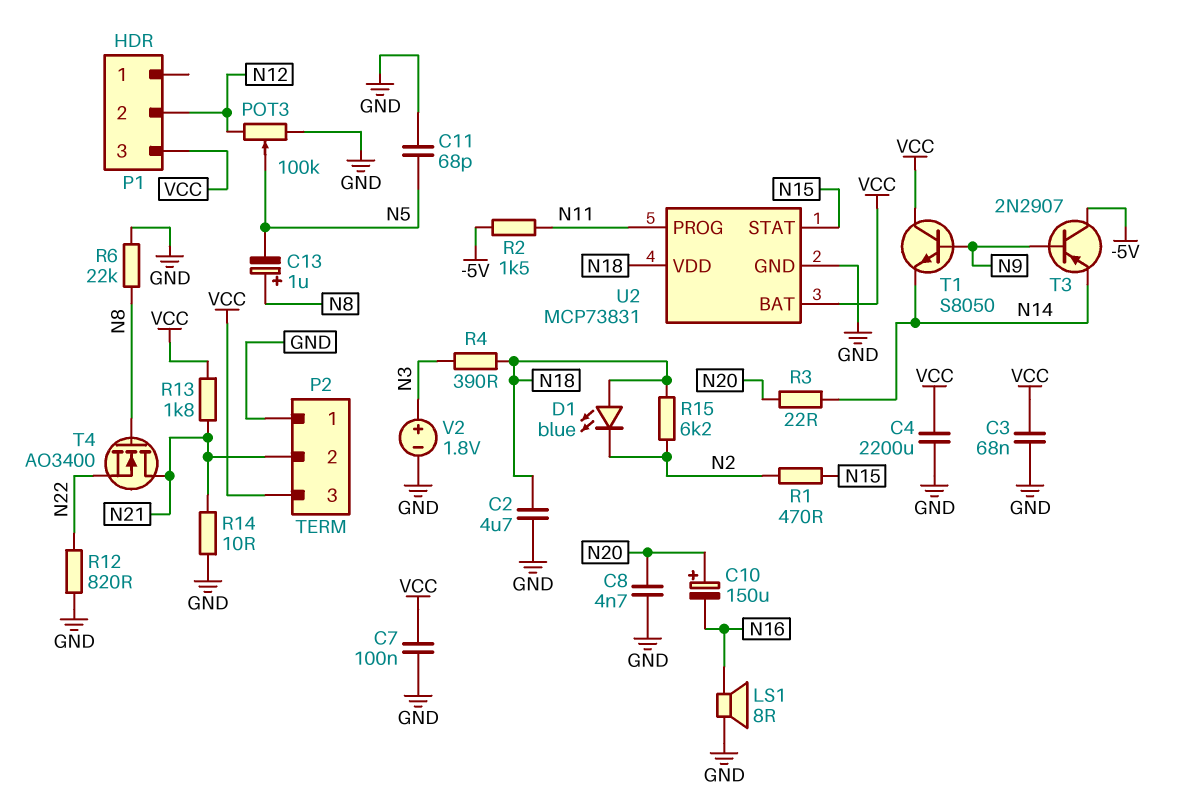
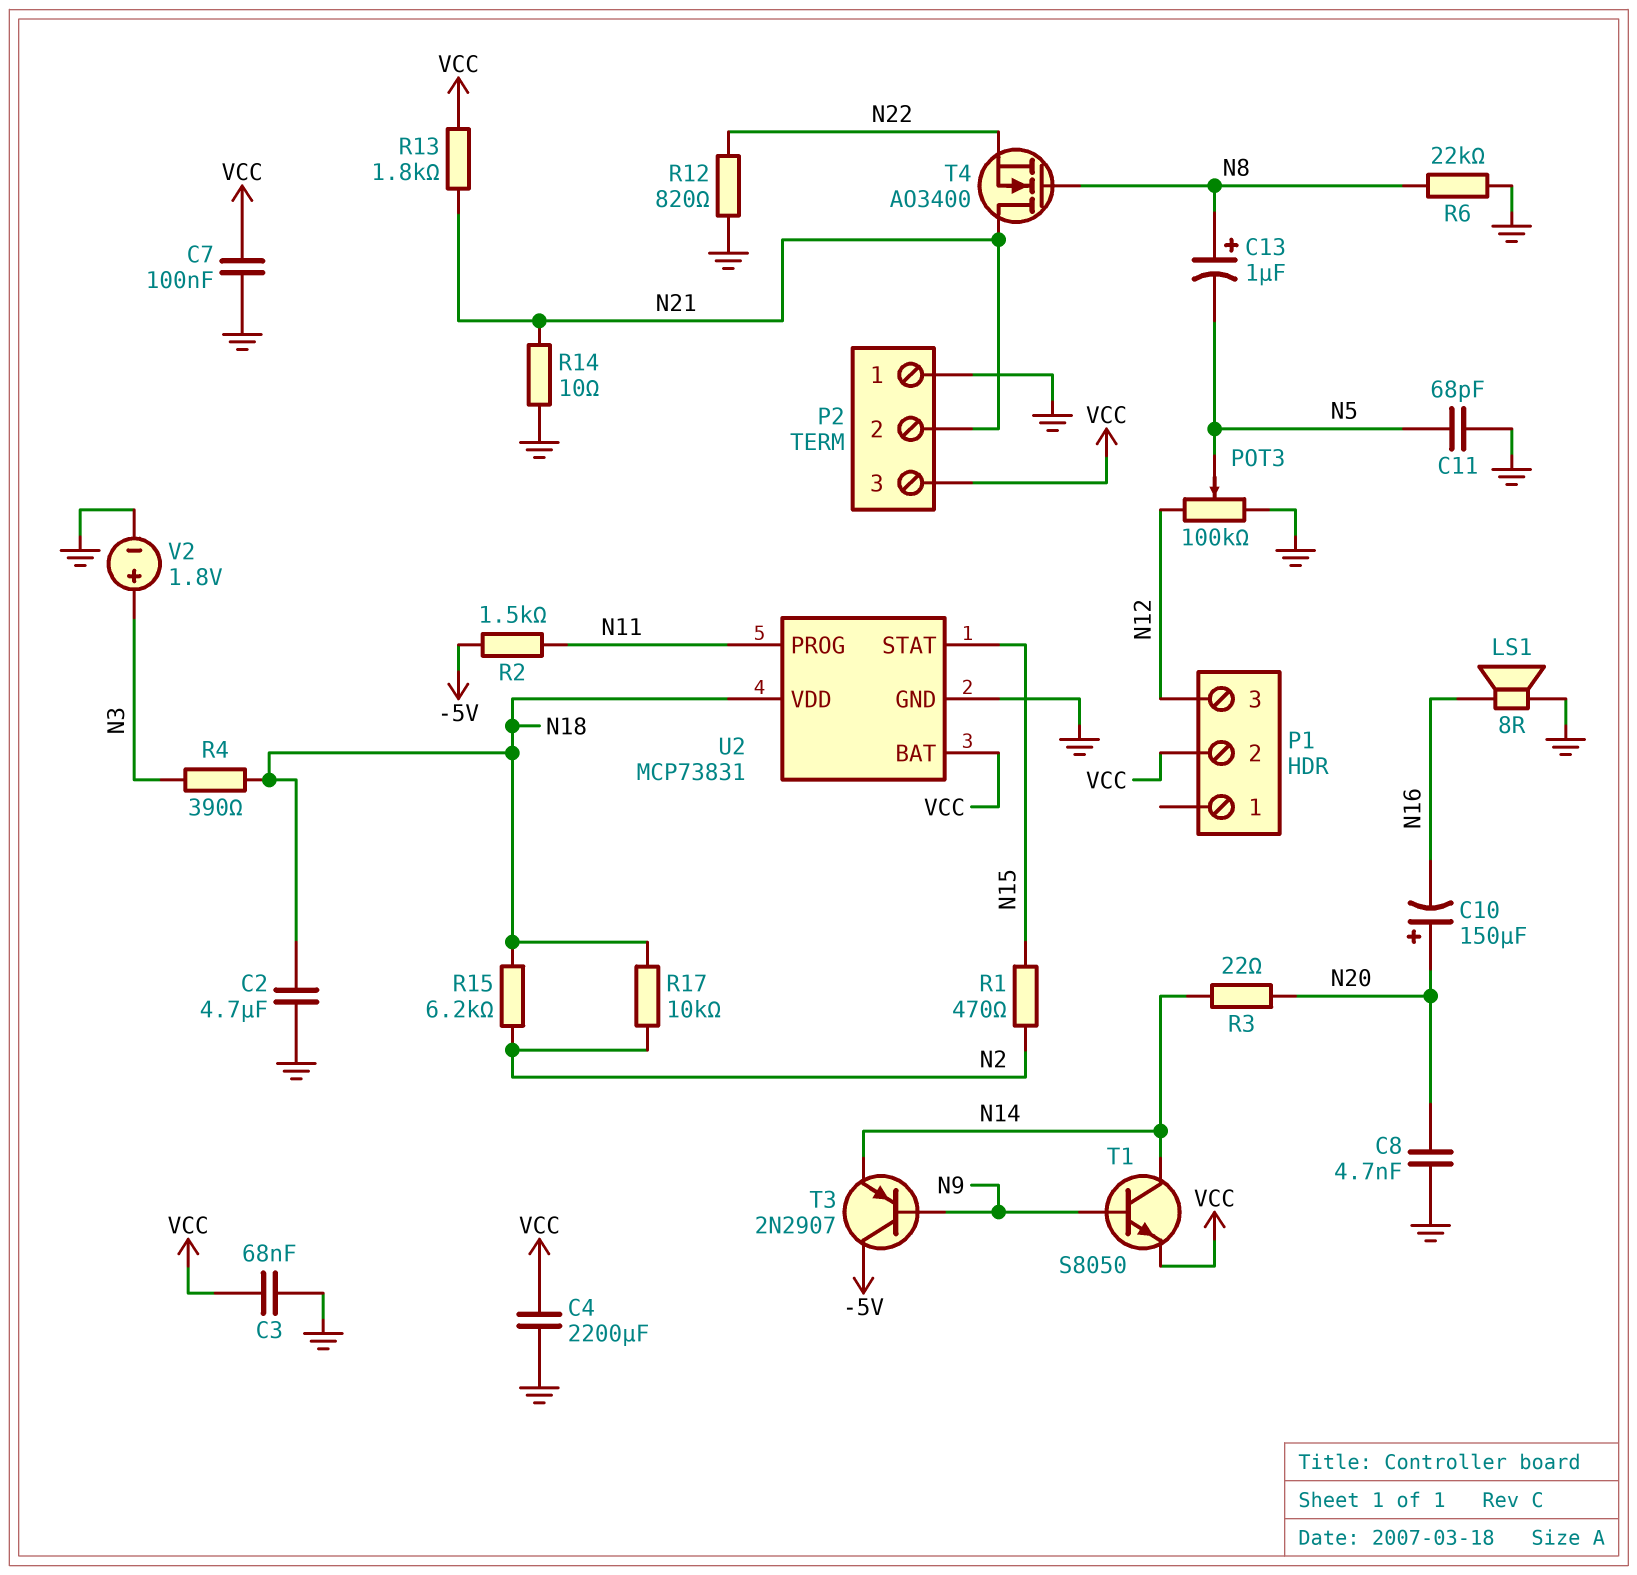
D1: LED blue (A N18, K N2) -> none
P1 pin 2: N12 -> VCC
P1 pin 3: VCC -> N12
R17: none -> 10k (N2, N18)
T1: NPN S8050 (B N9, C VCC, E N14) -> NPN S8050 (B N9, C N14, E VCC)

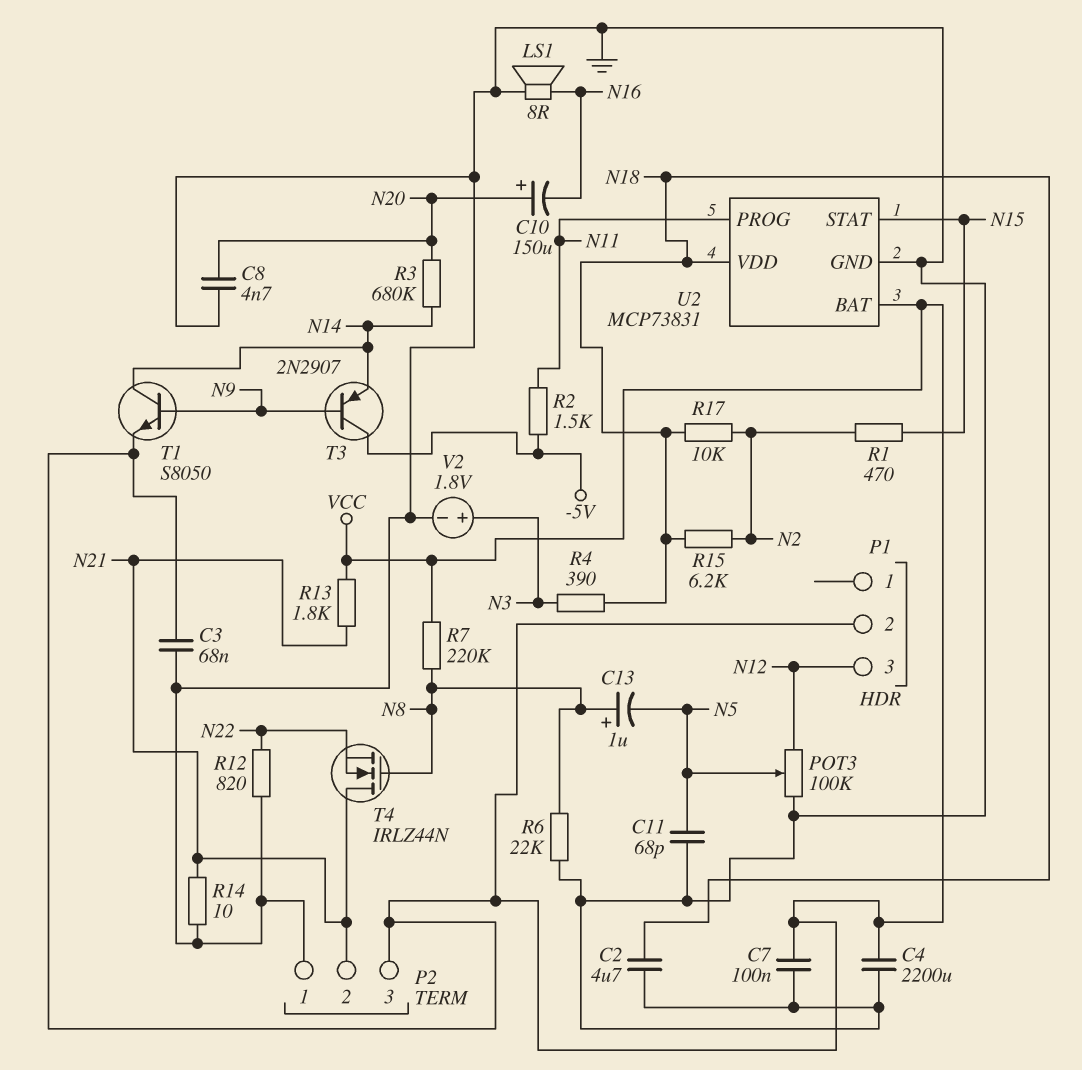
R3: 22 (N14, N20) -> 680k (N14, N20)
R7: none -> 220k (N8, VCC)
T4: NMOS AO3400 (G N8, D N21, S N22) -> NMOS IRLZ44N (G N8, D N21, S N22)

